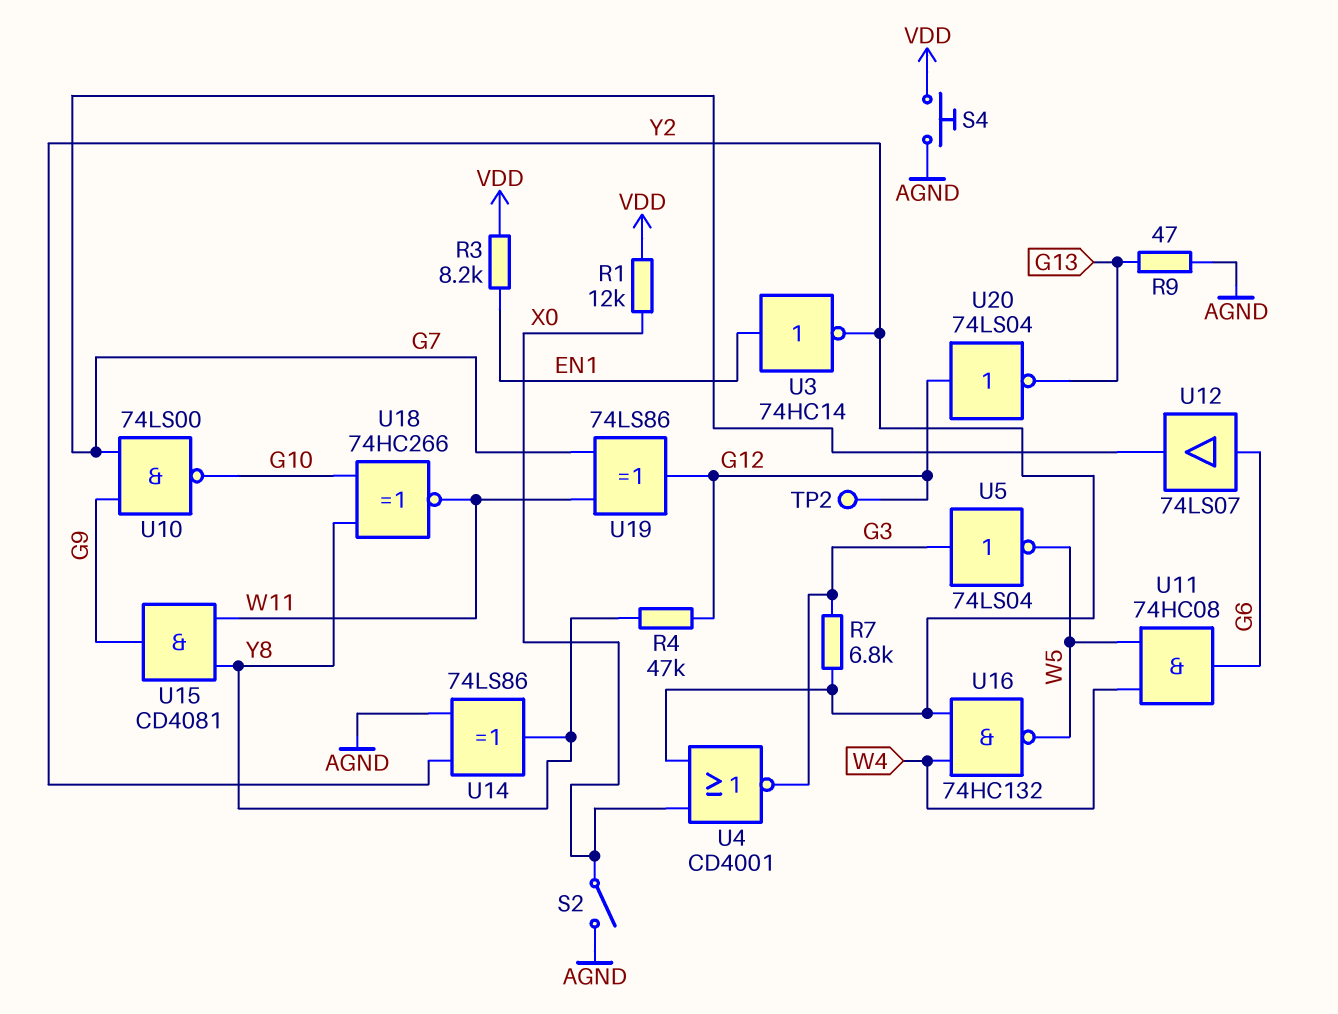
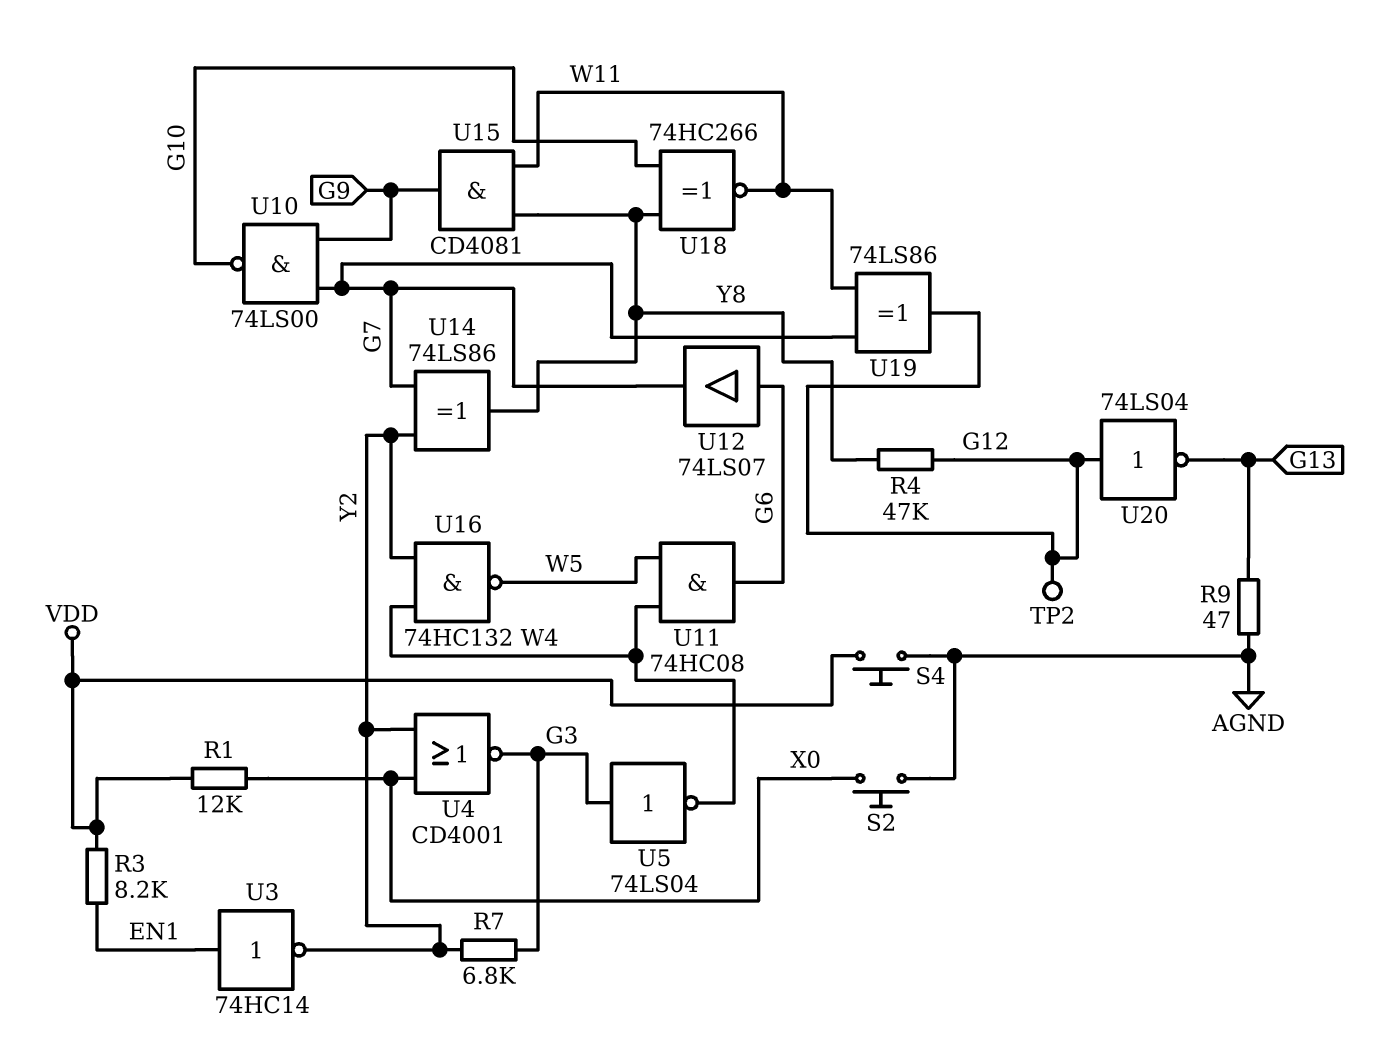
S2: switch (AGND, X0) -> button (AGND, X0)
U5: NOT 74LS04 (in G3, out W5) -> NOT 74LS04 (in G3, out W4)
U14: XOR 74LS86 (in AGND, in Y2, out Y8) -> XOR 74LS86 (in G7, in Y2, out Y8)

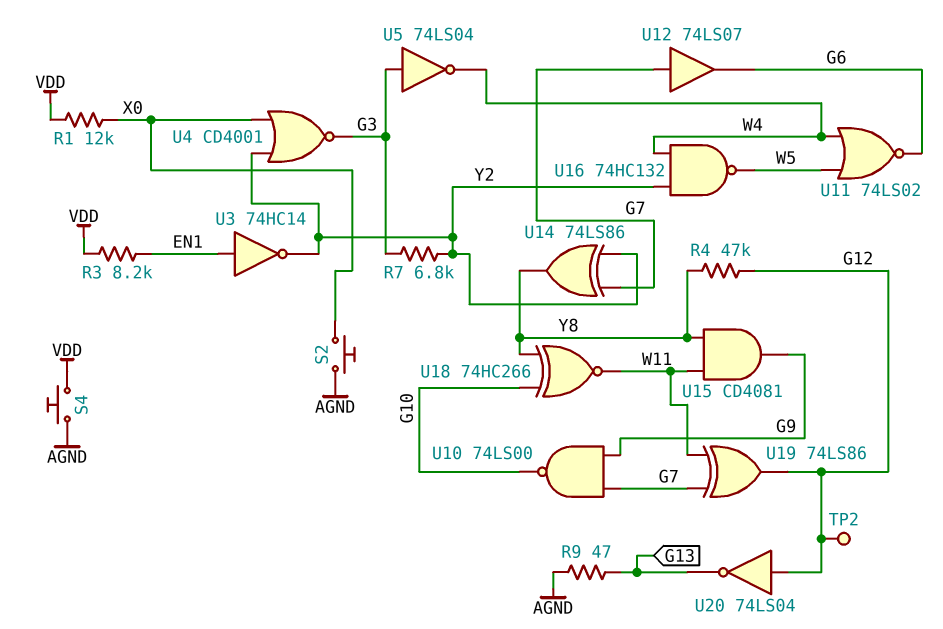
U11: AND 74HC08 (in W4, in W5, out G6) -> NOR 74LS02 (in W4, in W5, out G6)
U12: buffer 74LS07 (in G6, out G7) -> buffer 74LS07 (in G7, out G6)

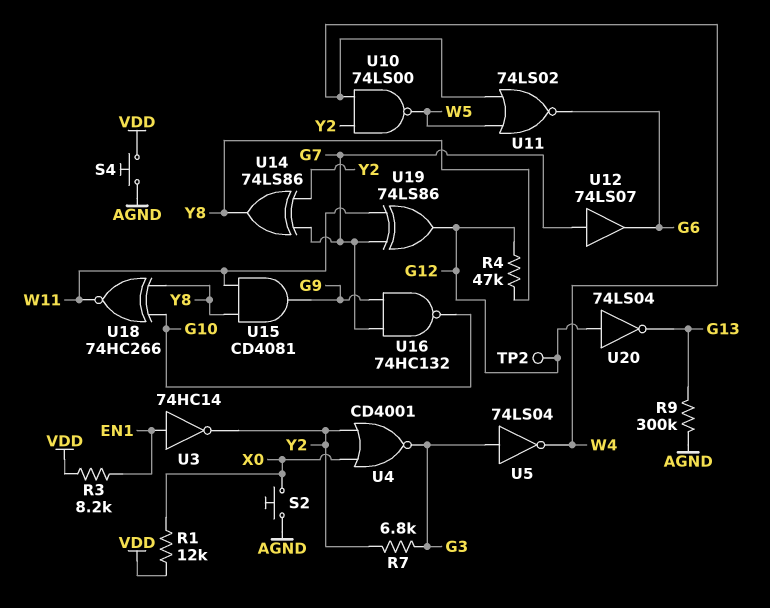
R9: 47 (AGND, G13) -> 300k (AGND, G13)
U10: NAND 74LS00 (in G7, in G9, out G10) -> NAND 74LS00 (in W4, in Y2, out W5)
U16: NAND 74HC132 (in W4, in Y2, out W5) -> NAND 74HC132 (in G7, in G9, out G10)

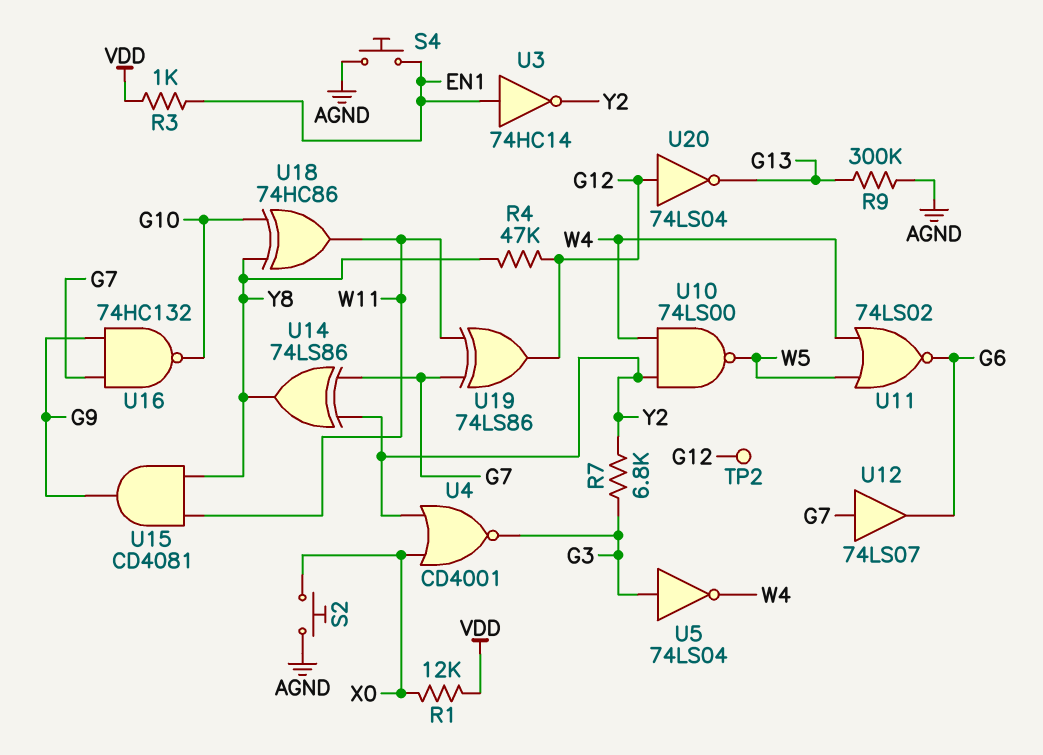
R3: 8.2k (EN1, VDD) -> 1k (EN1, VDD)
S4: button (AGND, VDD) -> button (AGND, EN1)
U18: XNOR 74HC266 (in G10, in Y8, out W11) -> XOR 74HC86 (in G10, in Y8, out W11)

